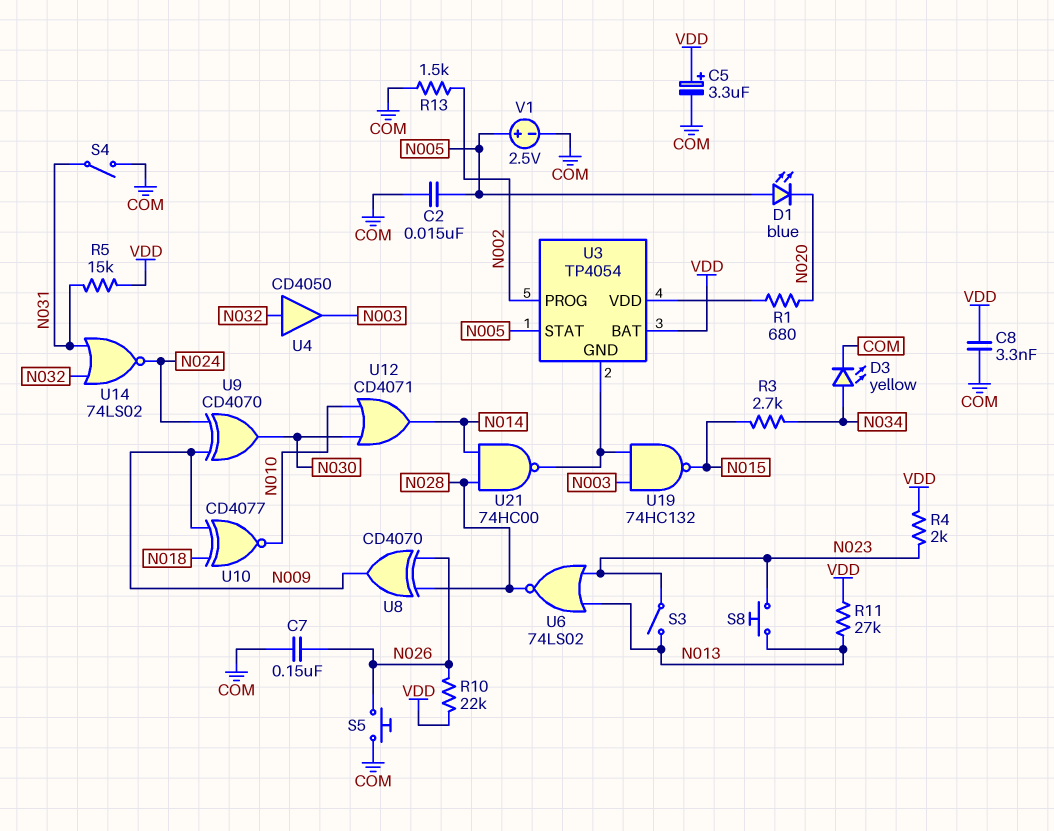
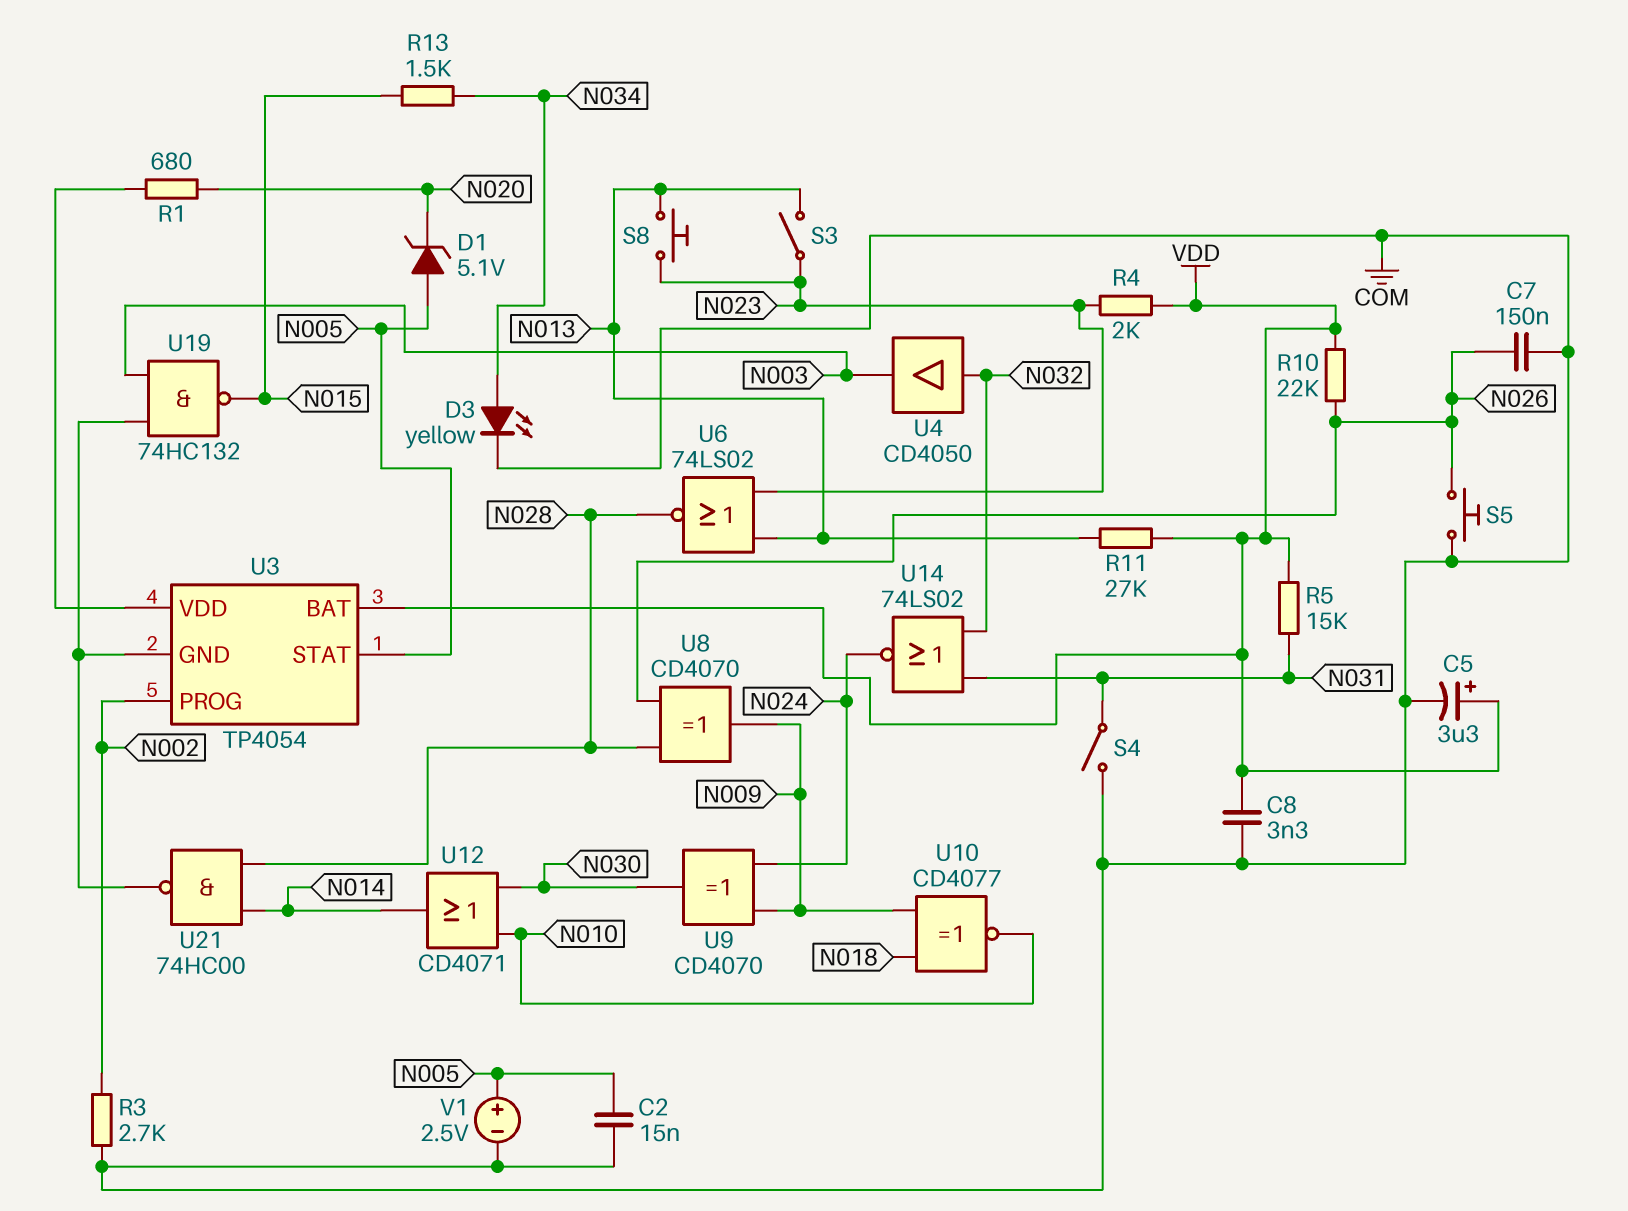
D1: LED blue (A N005, K N020) -> zener 5.1V (A N005, K N020)
R3: 2.7k (N015, N034) -> 2.7k (COM, N002)
R13: 1.5k (COM, N002) -> 1.5k (N015, N034)

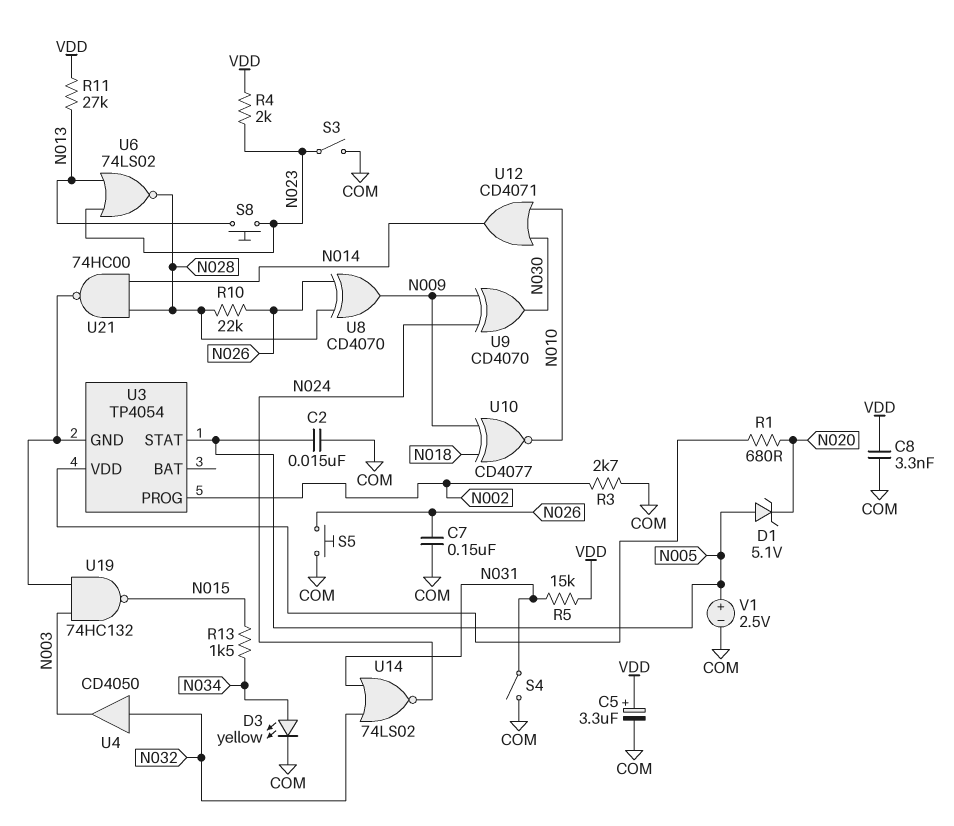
R10: 22k (N026, VDD) -> 22k (N026, N028)
S3: switch (N013, N023) -> switch (COM, N023)
U3 pin BAT: VDD -> none

